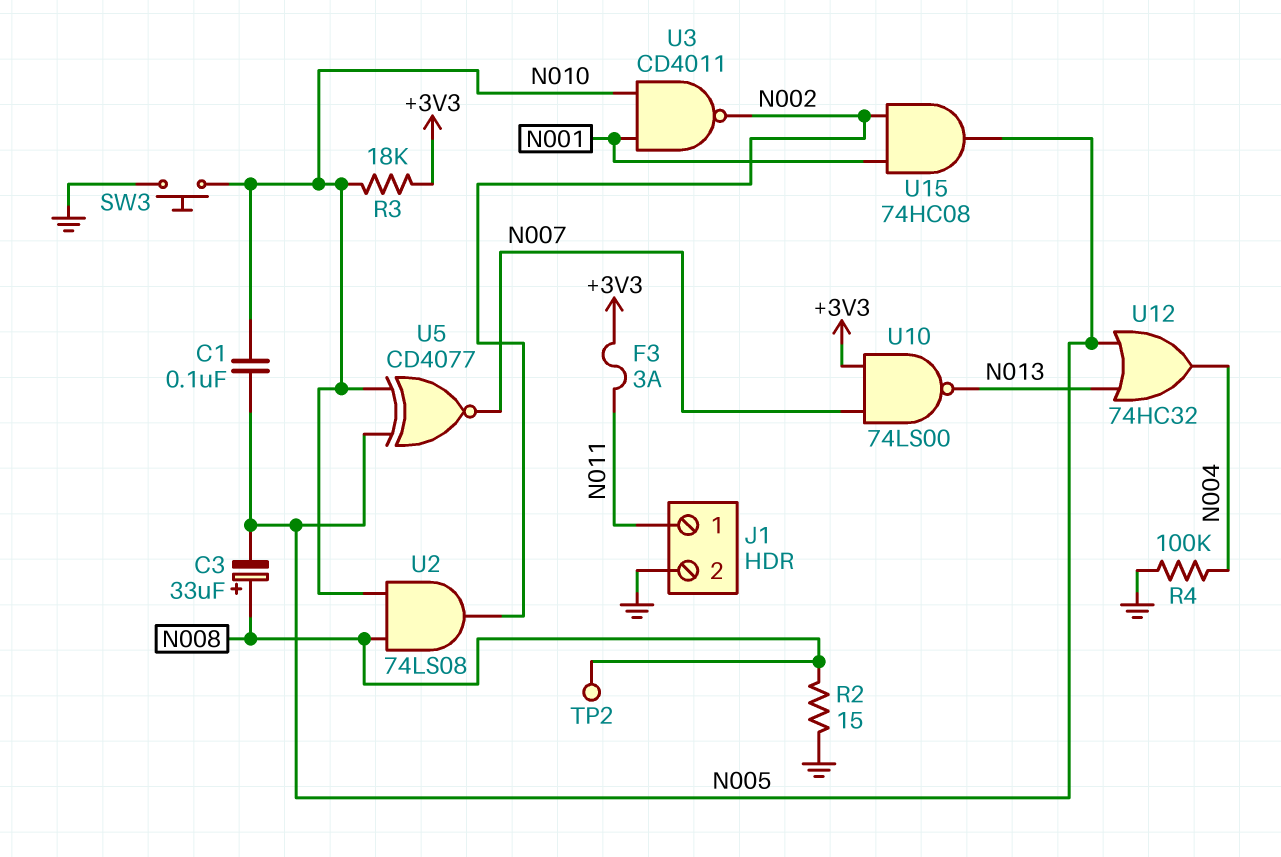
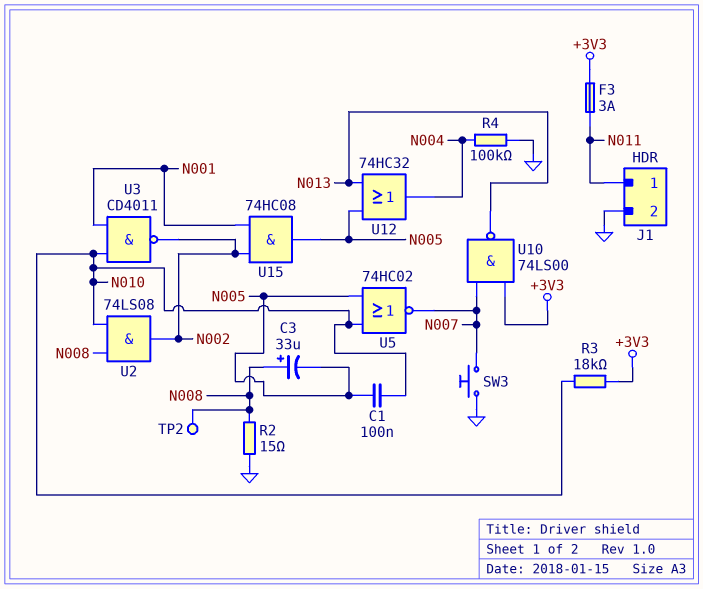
SW3: button (GND, N010) -> button (GND, N007)
U5: XNOR CD4077 (in N005, in N010, out N007) -> NOR 74HC02 (in N005, in N010, out N007)

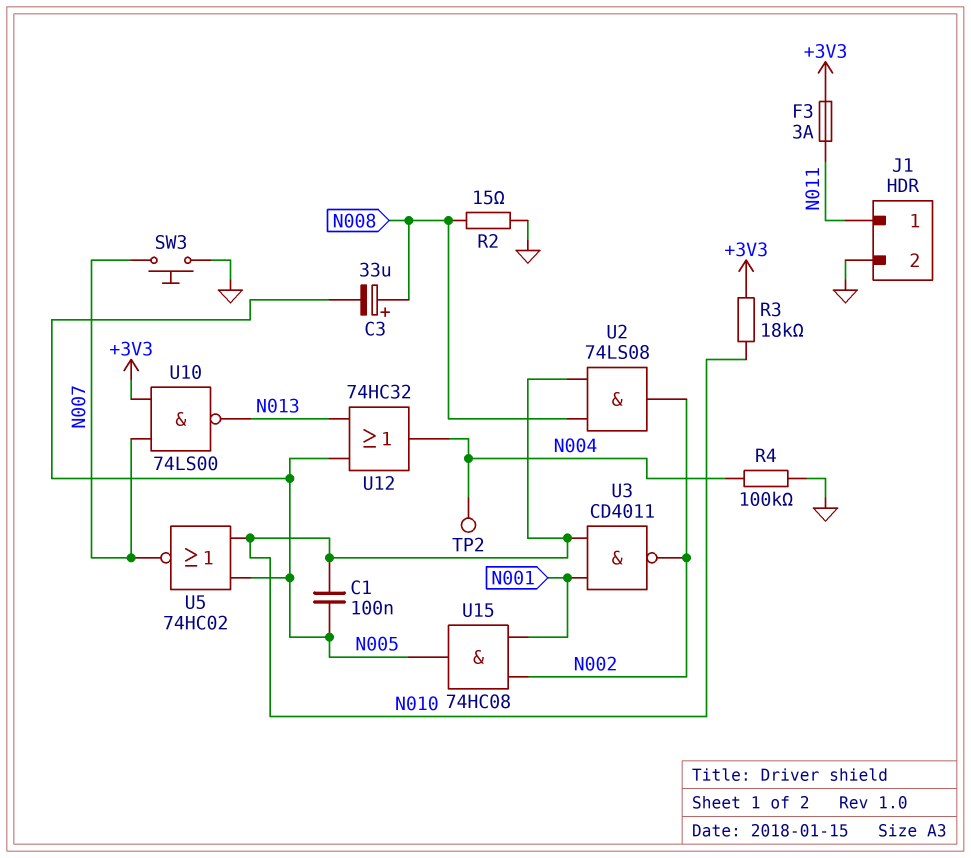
TP2: test point (N008) -> test point (N004)

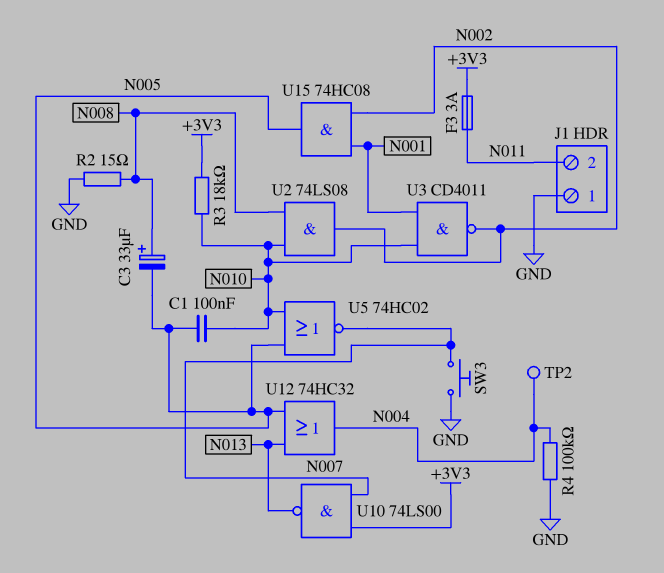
J1 pin 1: N011 -> GND
J1 pin 2: GND -> N011

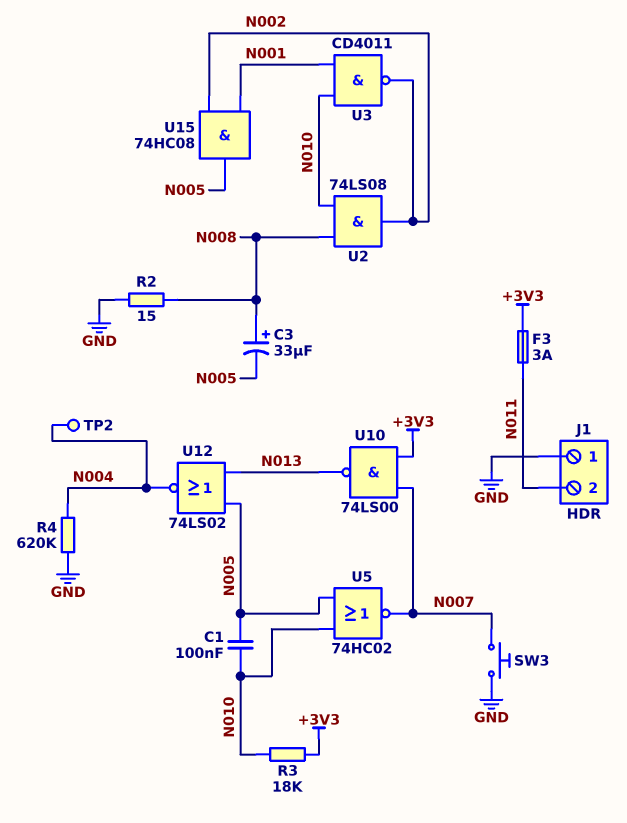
R4: 100k (GND, N004) -> 620k (GND, N004)
U12: OR 74HC32 (in N005, in N013, out N004) -> NOR 74LS02 (in N005, in N013, out N004)

